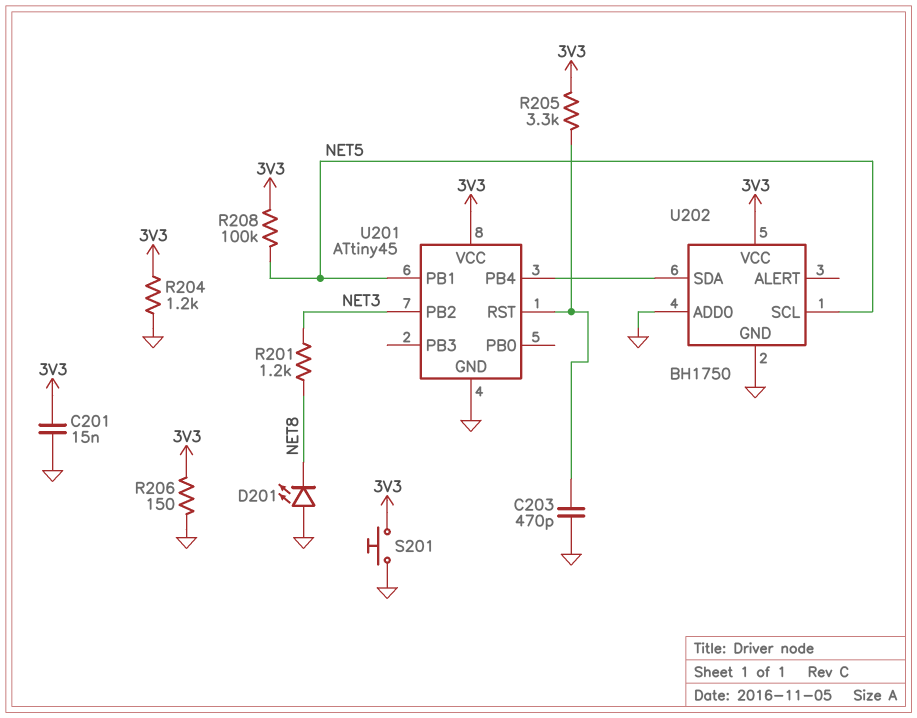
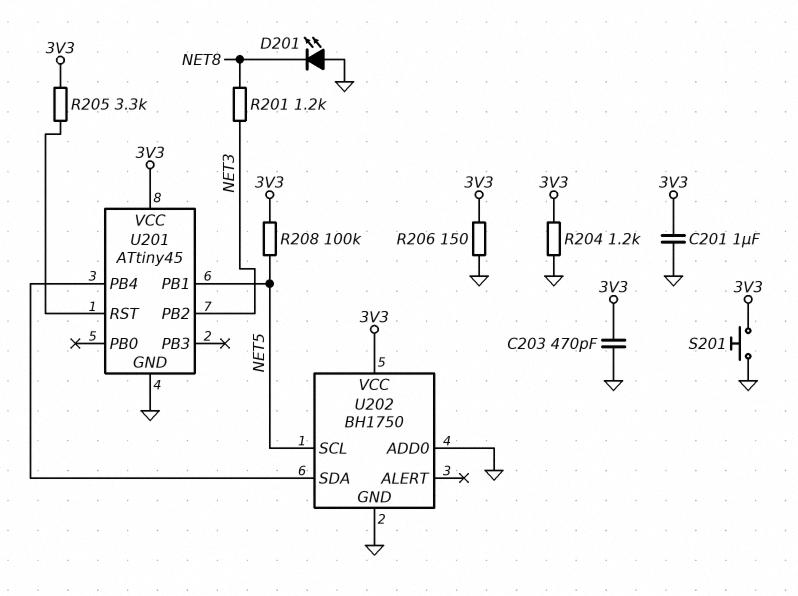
C201: 15nF (3V3, GND) -> 1uF (3V3, GND)
C203: 470pF (GND, U201/RST) -> 470pF (3V3, GND)

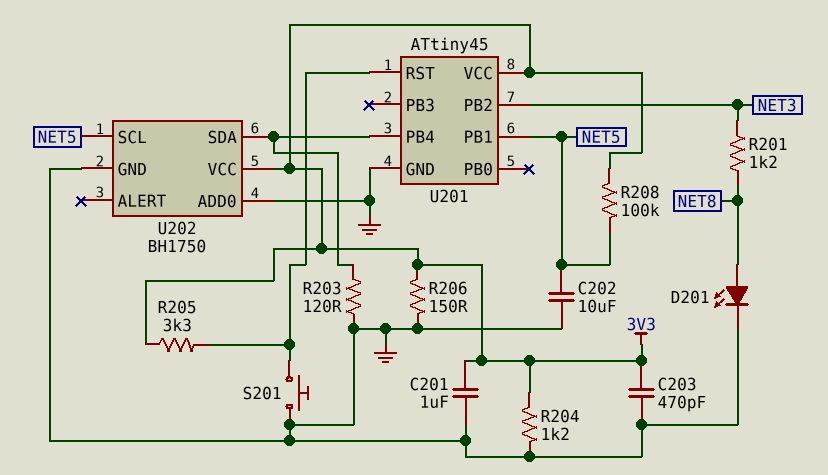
C202: none -> 10uF (GND, NET5)
D201: LED (A GND, K NET8) -> LED (A NET8, K GND)
R203: none -> 120 (GND, U201/PB4)
S201: button (3V3, GND) -> button (GND, U201/RST)

